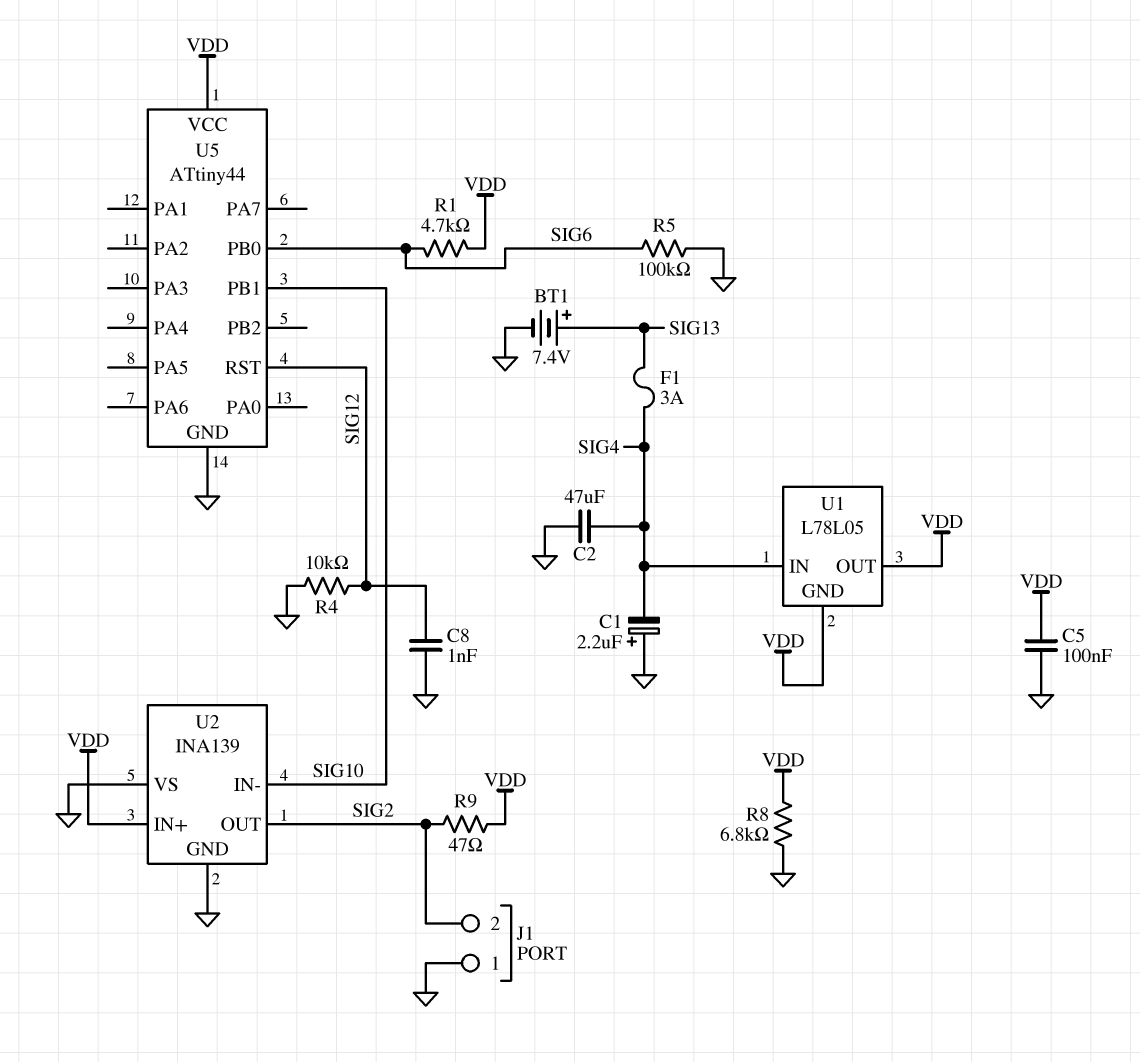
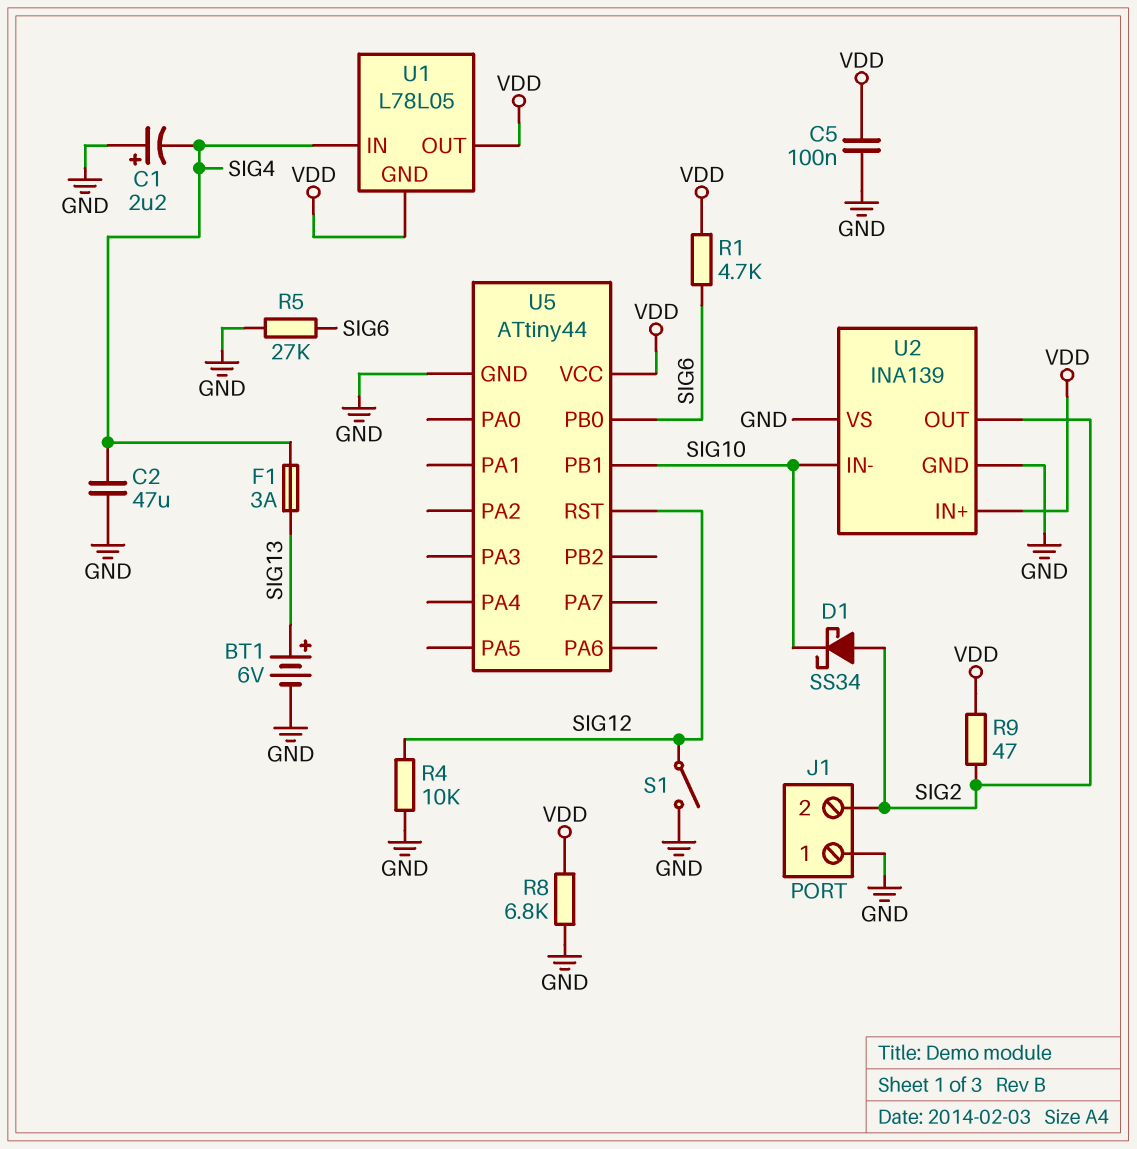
BT1: 7.4V (plus SIG13, minus GND) -> 6V (plus SIG13, minus GND)
C8: 1nF (GND, SIG12) -> none
D1: none -> schottky SS34 (A SIG2, K SIG10)
R5: 100k (GND, SIG6) -> 27k (GND, SIG6)
S1: none -> switch (GND, SIG12)

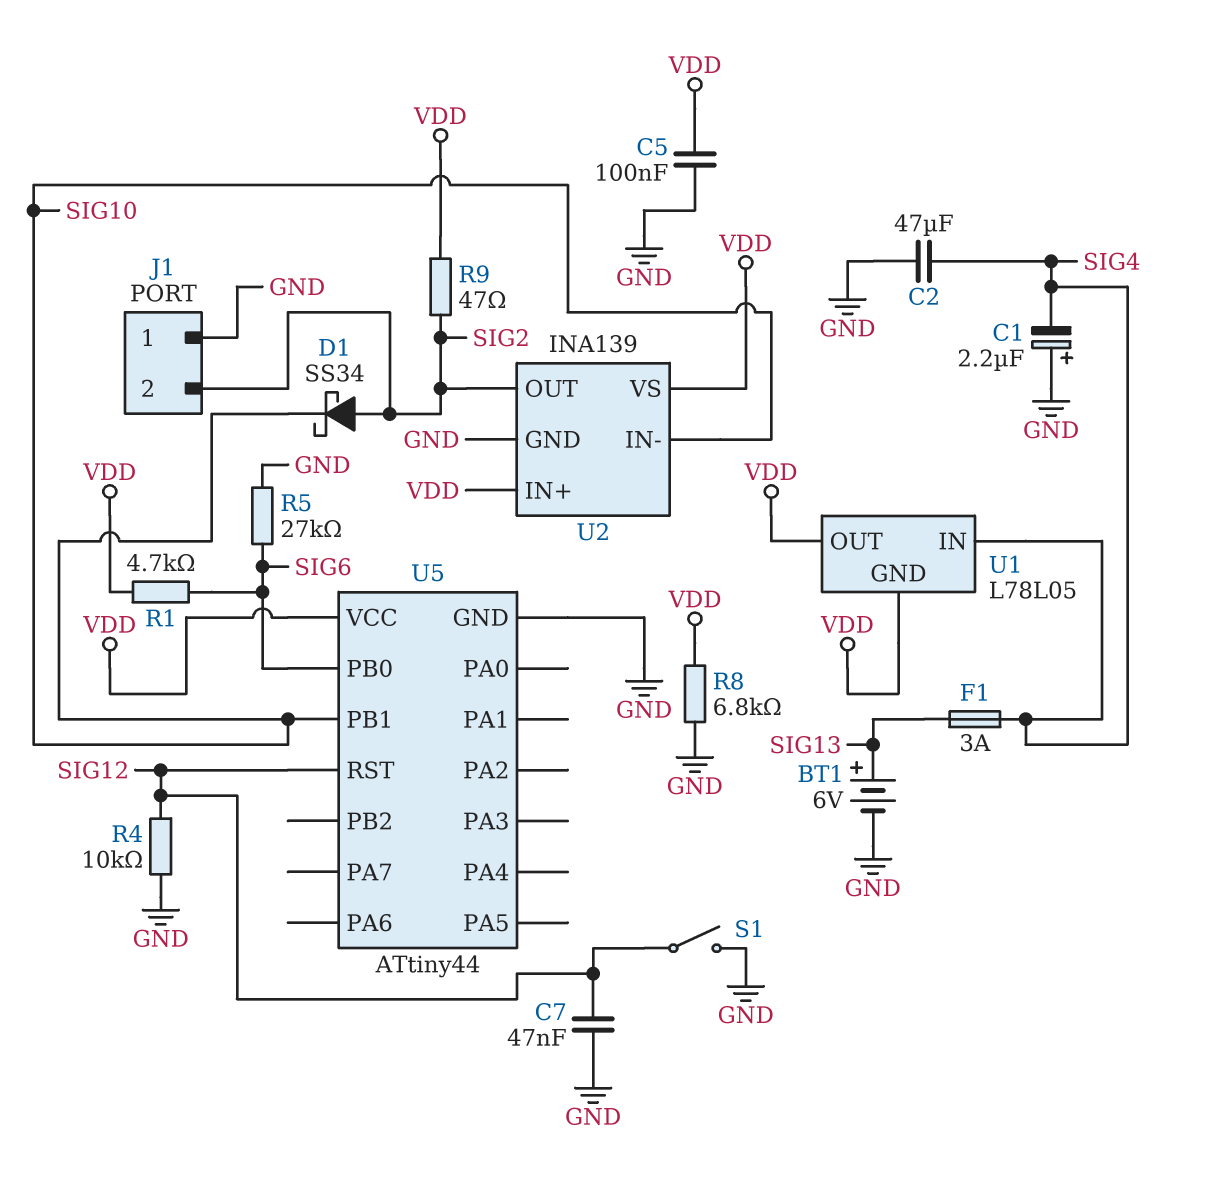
C7: none -> 47nF (GND, SIG12)
U2 pin VS: GND -> VDD

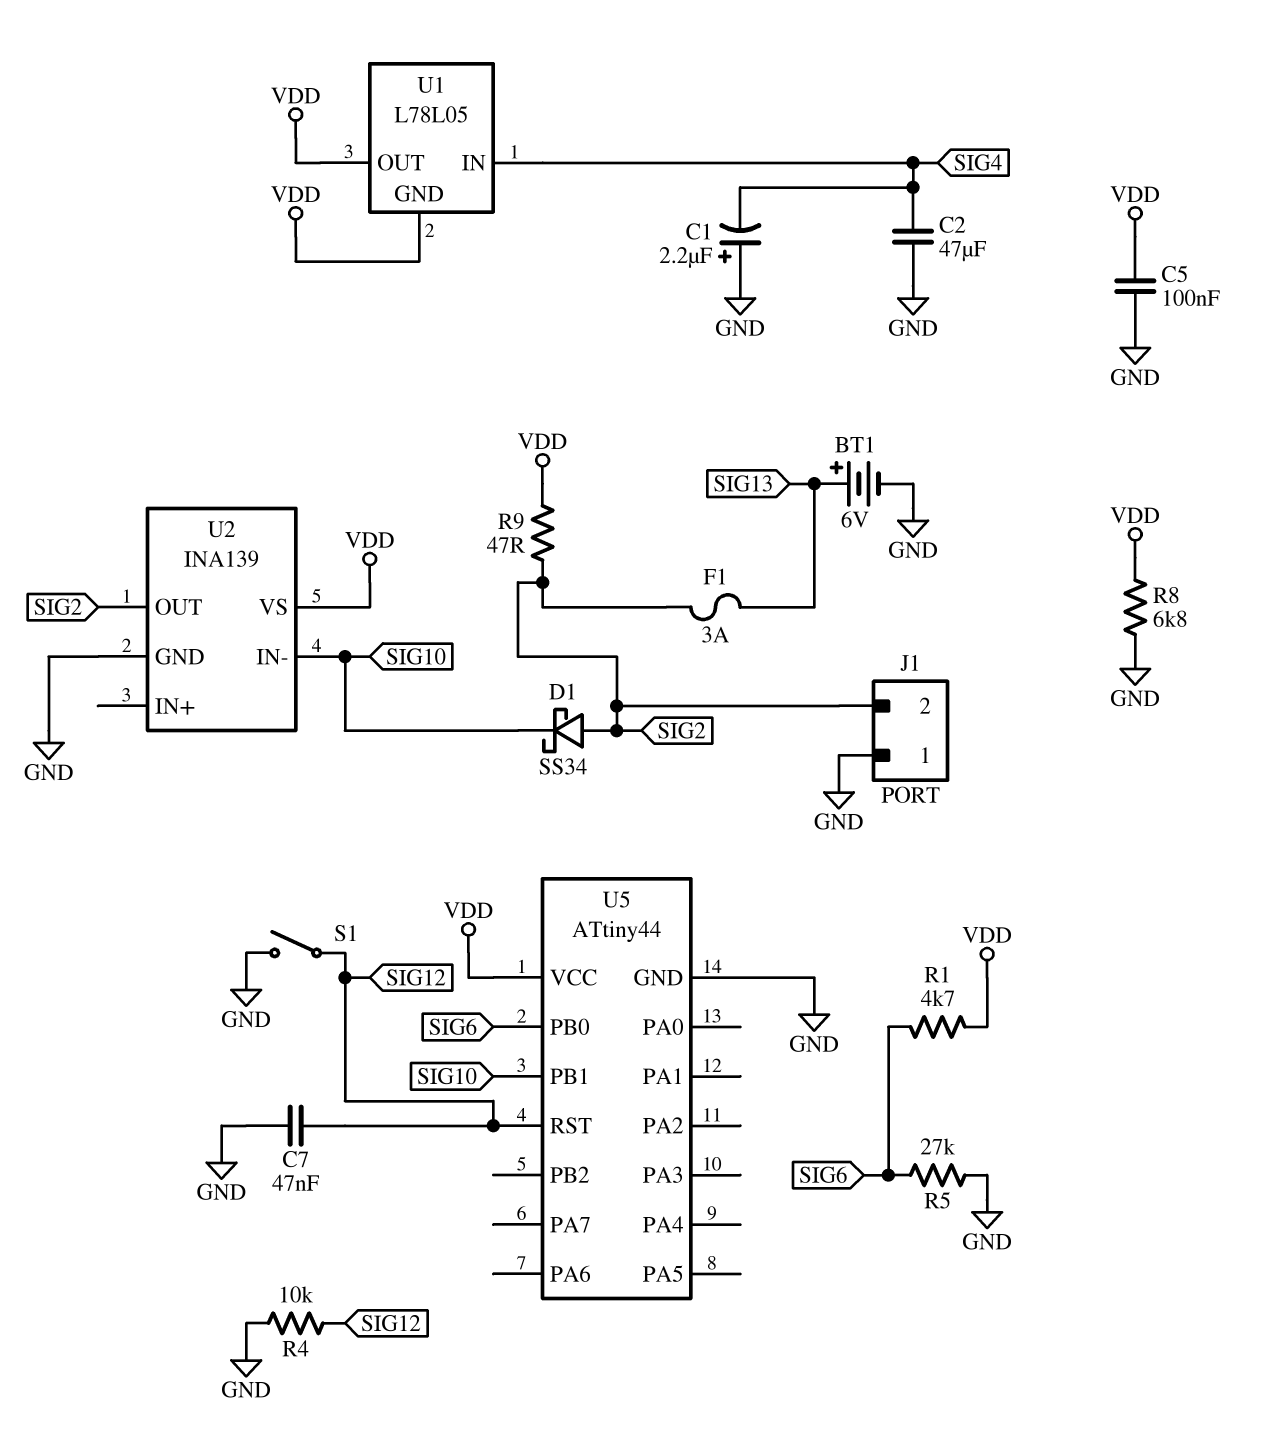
F1: 3A (SIG4, SIG13) -> 3A (SIG2, SIG13)
U2 pin IN+: VDD -> none

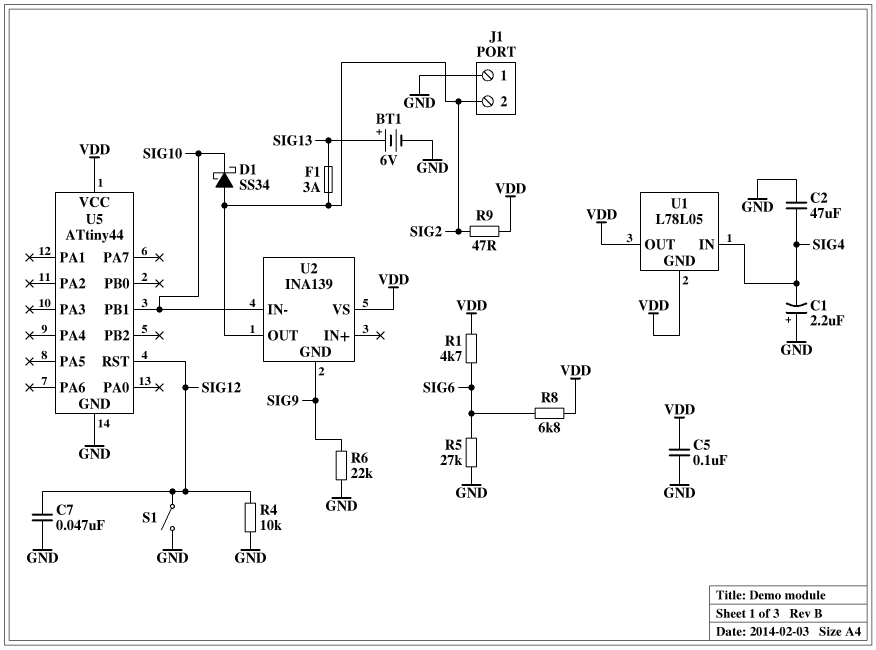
R6: none -> 22k (GND, SIG9)
R8: 6.8k (GND, VDD) -> 6.8k (SIG6, VDD)
U2 pin GND: GND -> SIG9
U5 pin PB0: SIG6 -> none

